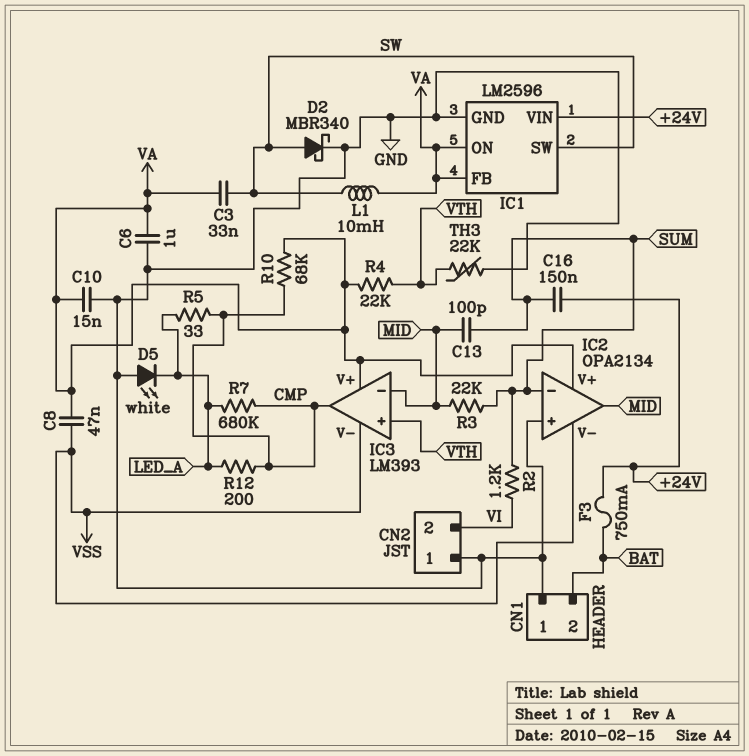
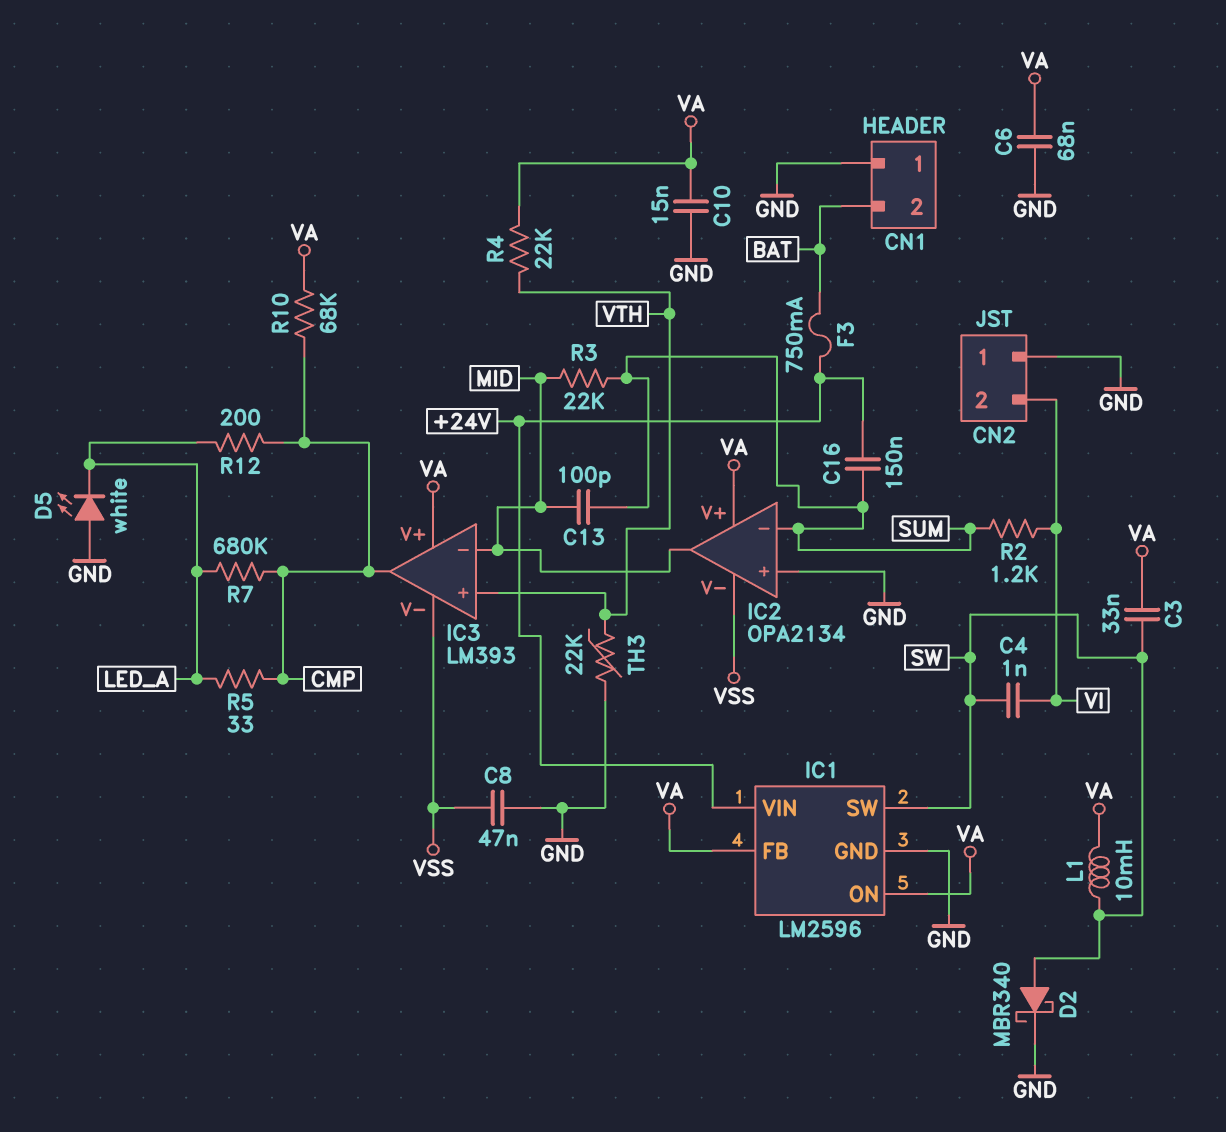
C4: none -> 1nF (SW, VI)
C6: 1uF (GND, VA) -> 68nF (GND, VA)
C8: 47nF (VA, VSS) -> 47nF (GND, VSS)

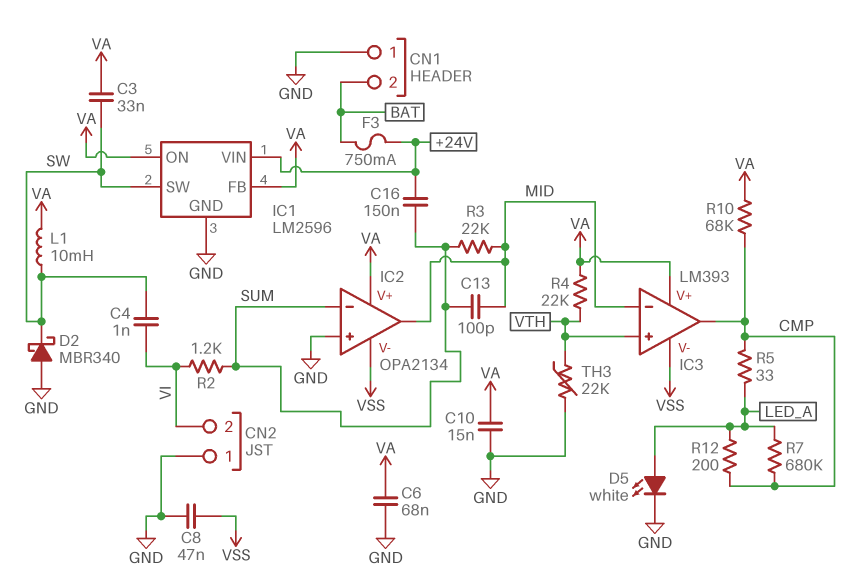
D2: schottky MBR340 (A SW, K GND) -> schottky MBR340 (A GND, K SW)
D5: LED white (A GND, K LED_A) -> LED white (A LED_A, K GND)

